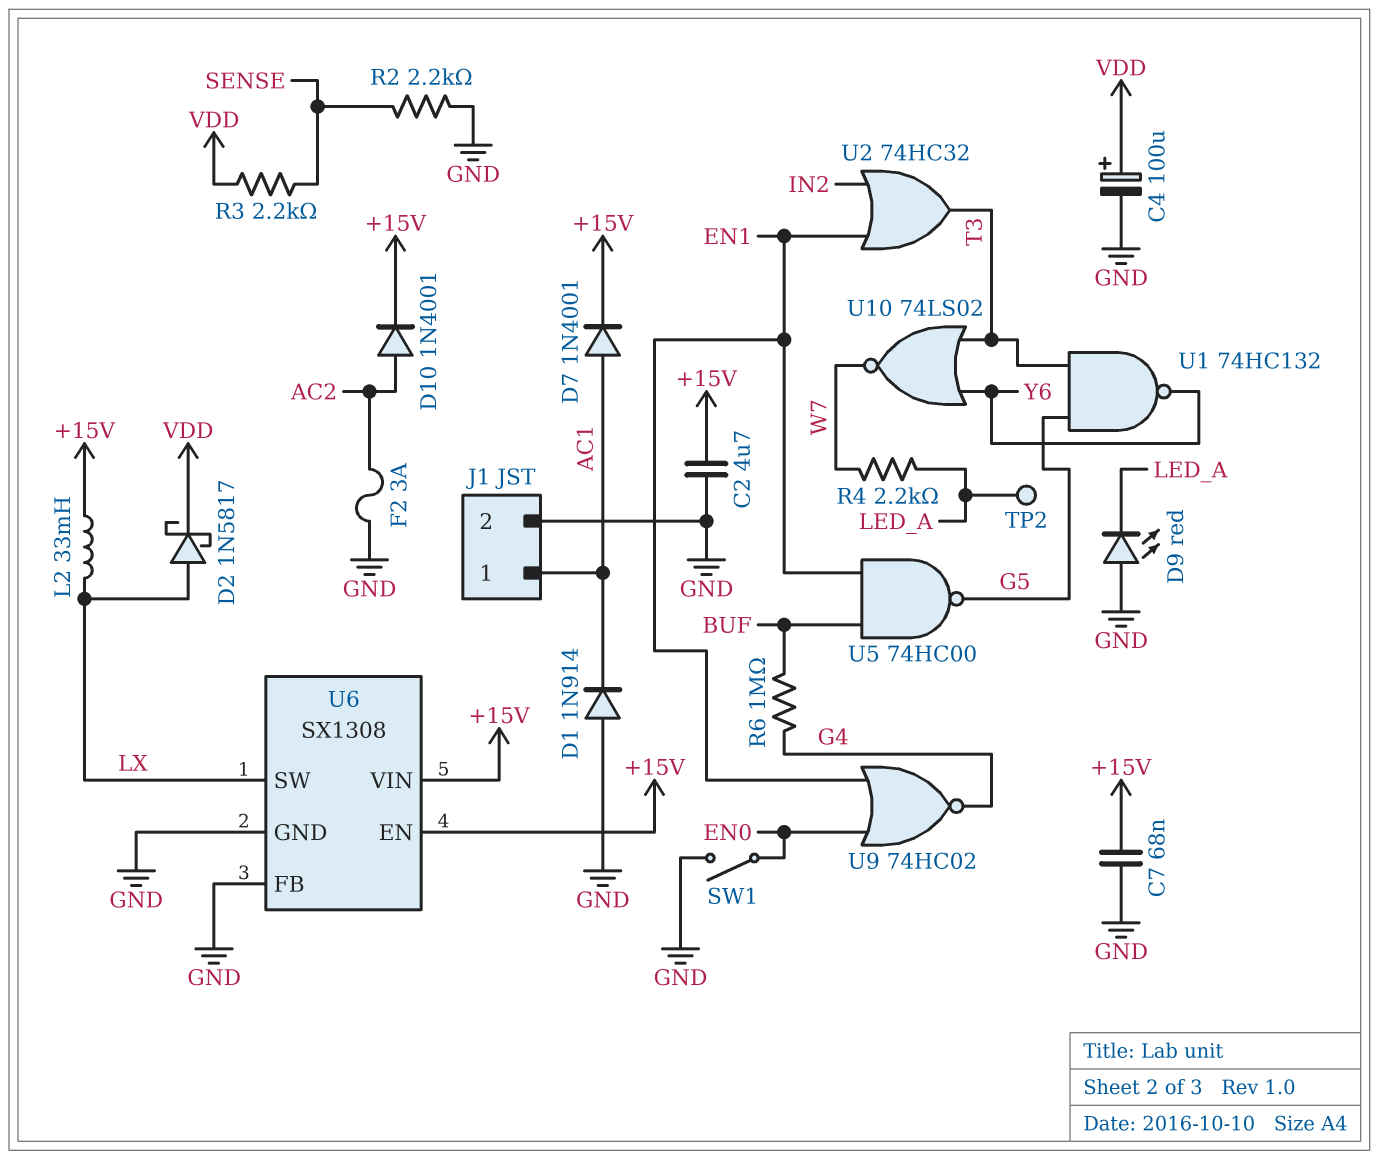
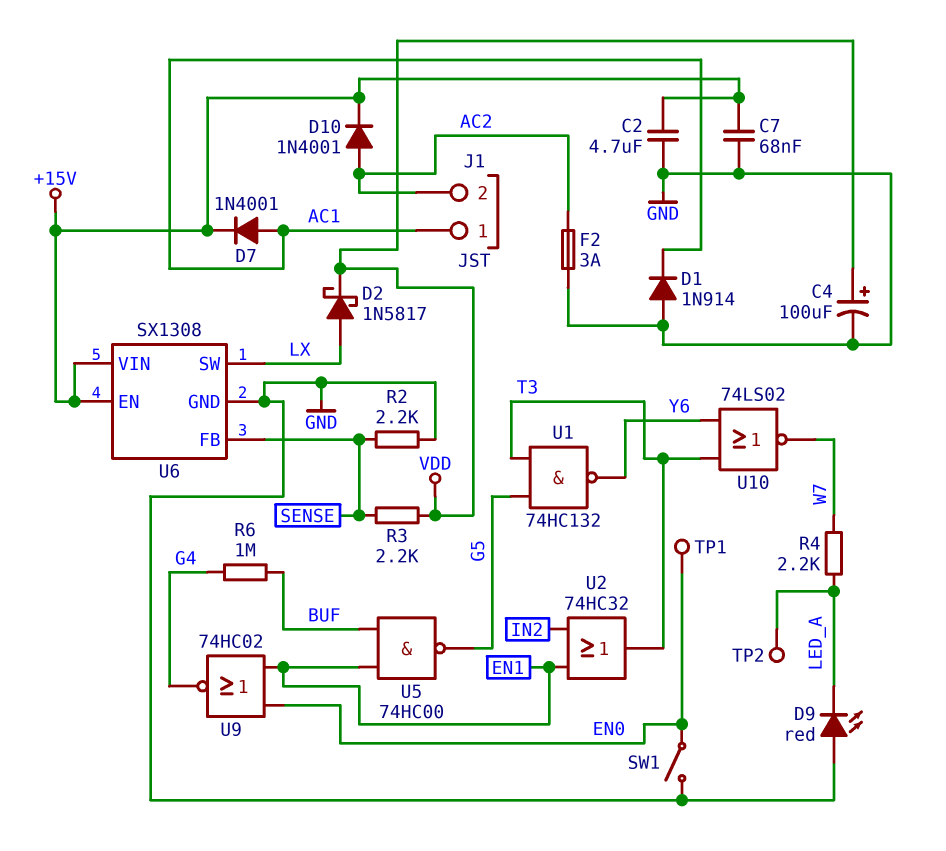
J1 pin 2: GND -> AC2
L2: 33mH (+15V, LX) -> none
TP1: none -> test point (EN0)
U6 pin FB: GND -> SENSE

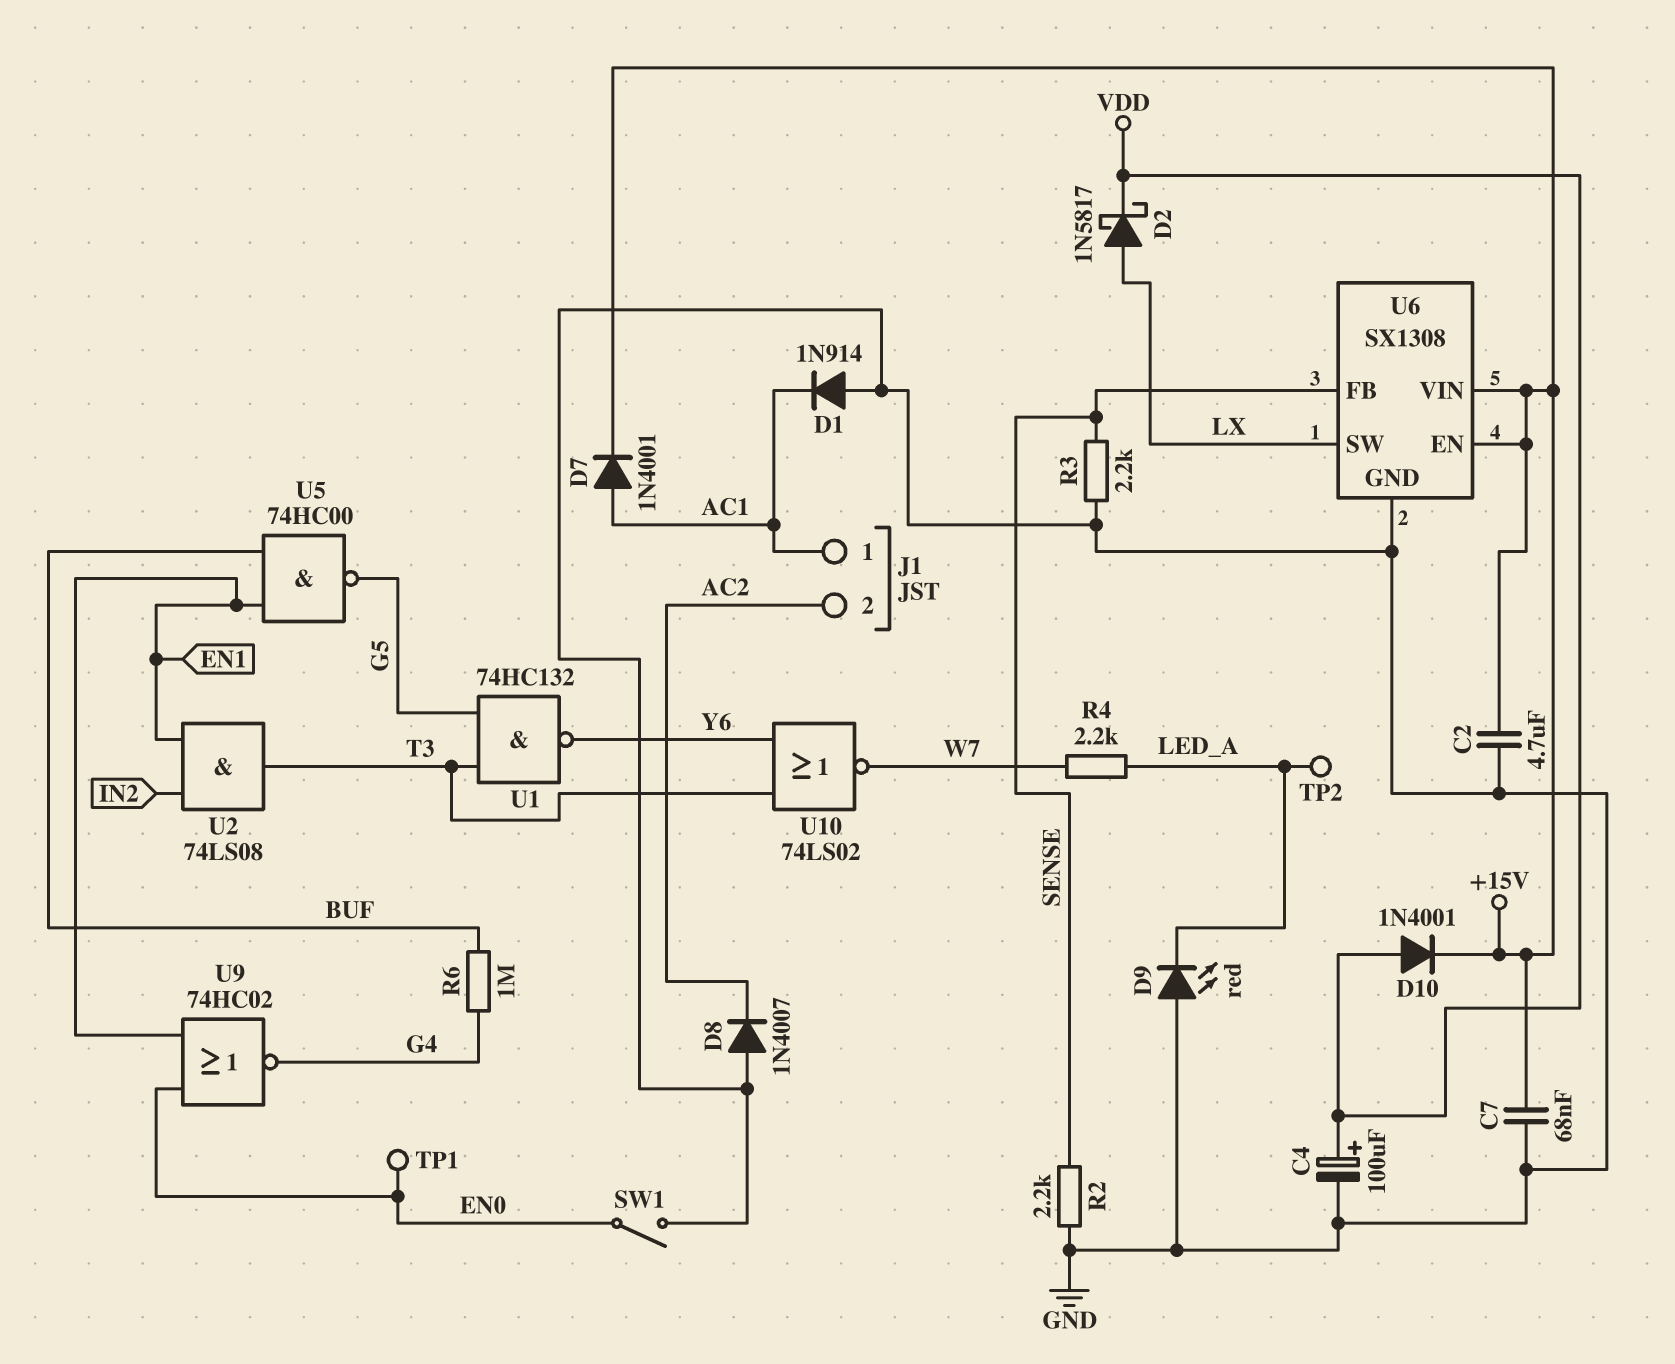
D8: none -> diode 1N4007 (A GND, K AC2)
D10: diode 1N4001 (A AC2, K +15V) -> diode 1N4001 (A VDD, K +15V)
F2: 3A (AC2, GND) -> none
R3: 2.2k (SENSE, VDD) -> 2.2k (GND, SENSE)
U2: OR 74HC32 (in EN1, in IN2, out T3) -> AND 74LS08 (in EN1, in IN2, out T3)

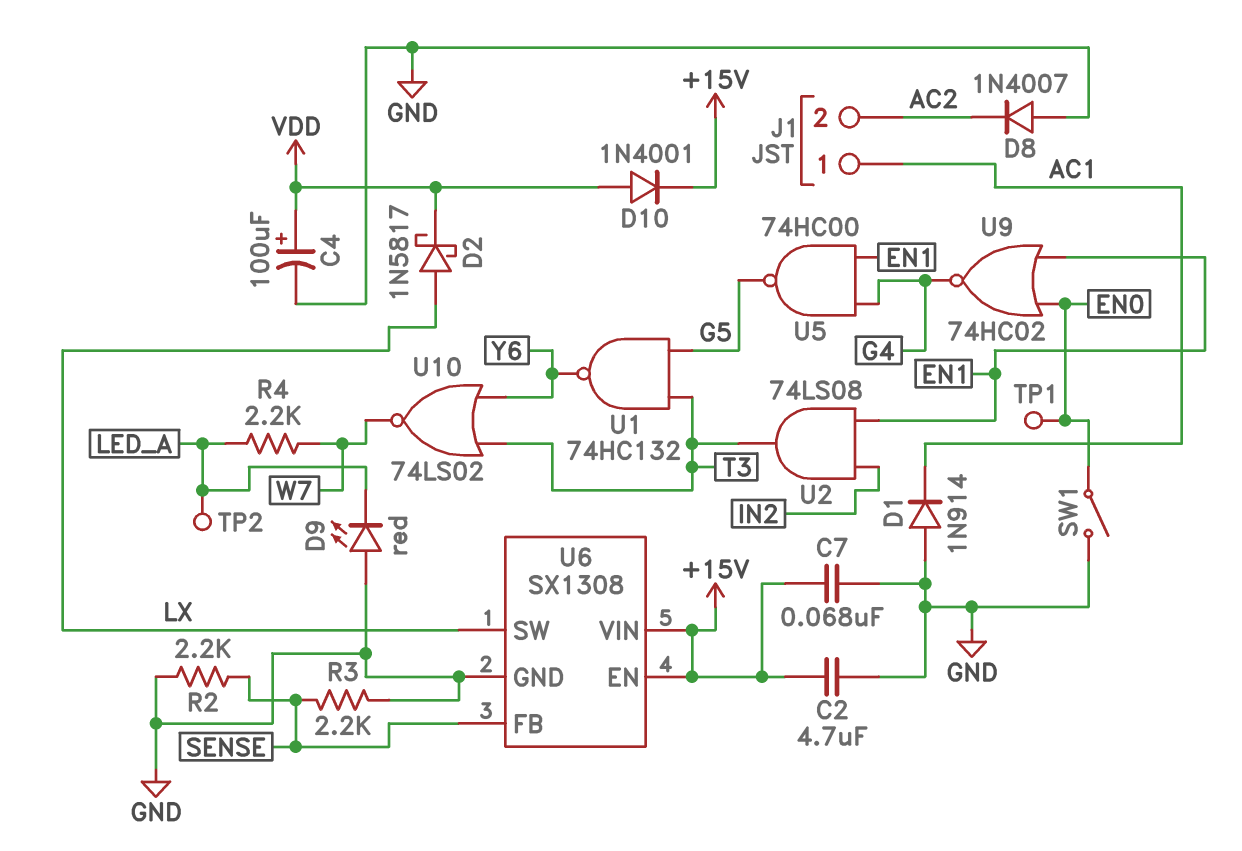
D7: diode 1N4001 (A AC1, K +15V) -> none
R6: 1M (BUF, G4) -> none
U5: NAND 74HC00 (in BUF, in EN1, out G5) -> NAND 74HC00 (in EN1, in G4, out G5)

